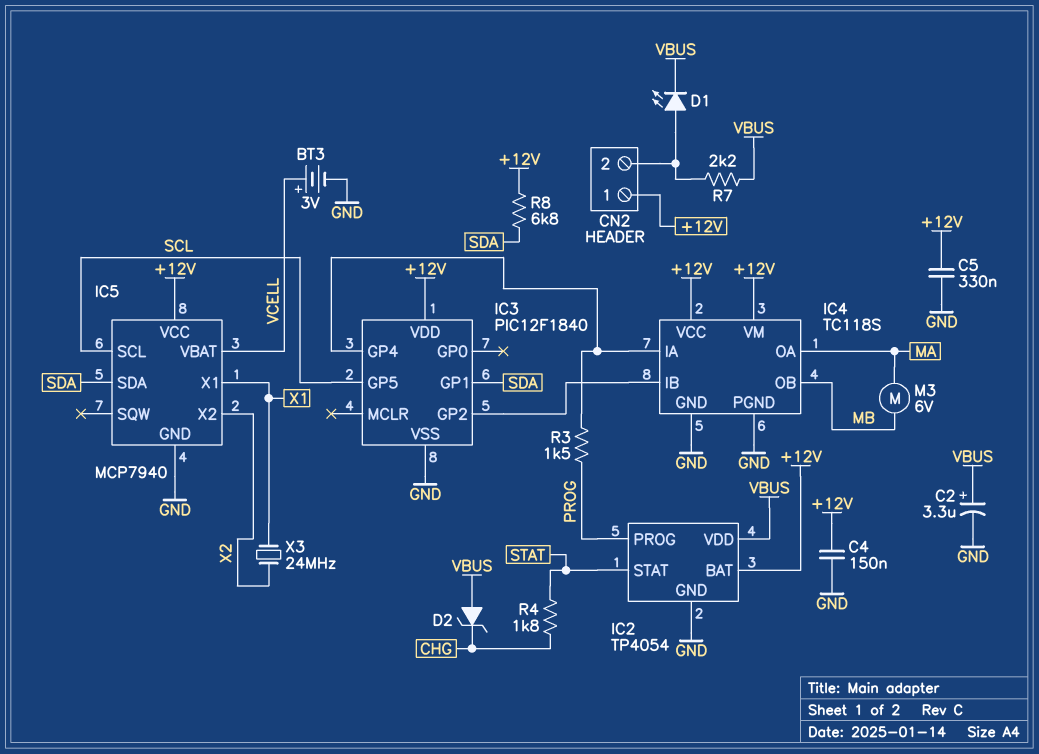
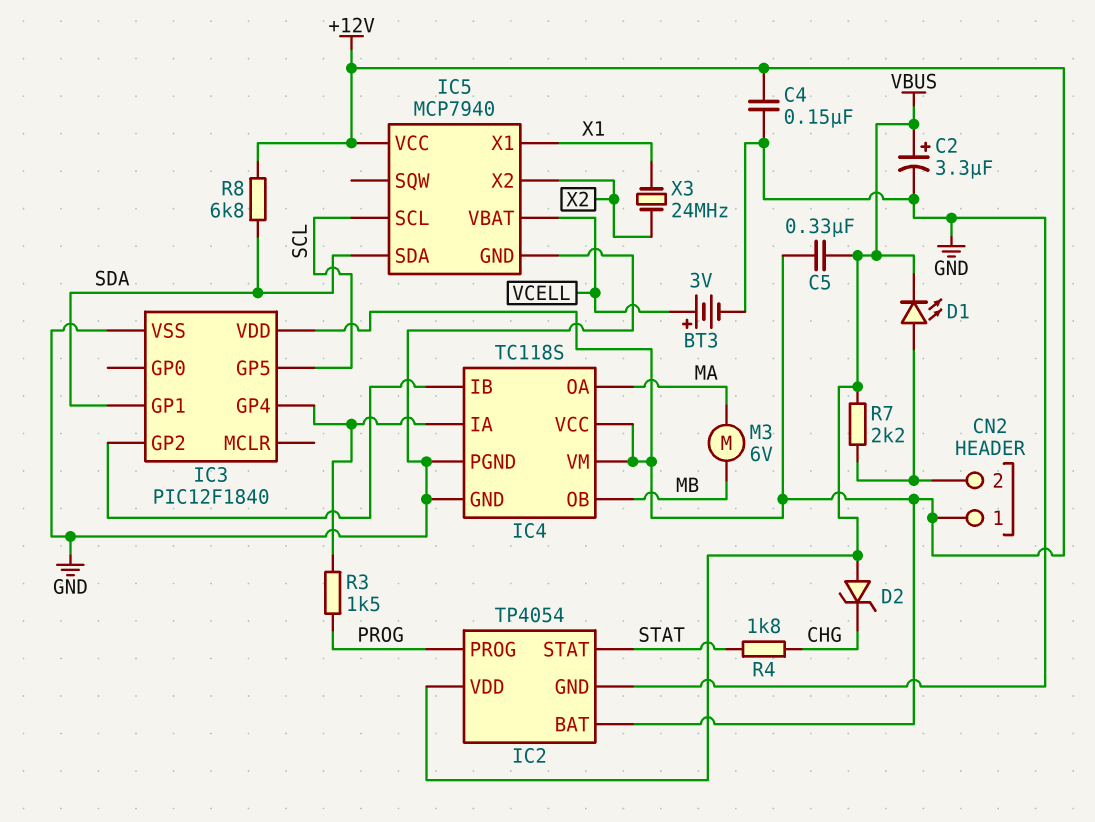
C5: 330nF (+12V, GND) -> 330nF (+12V, VBUS)

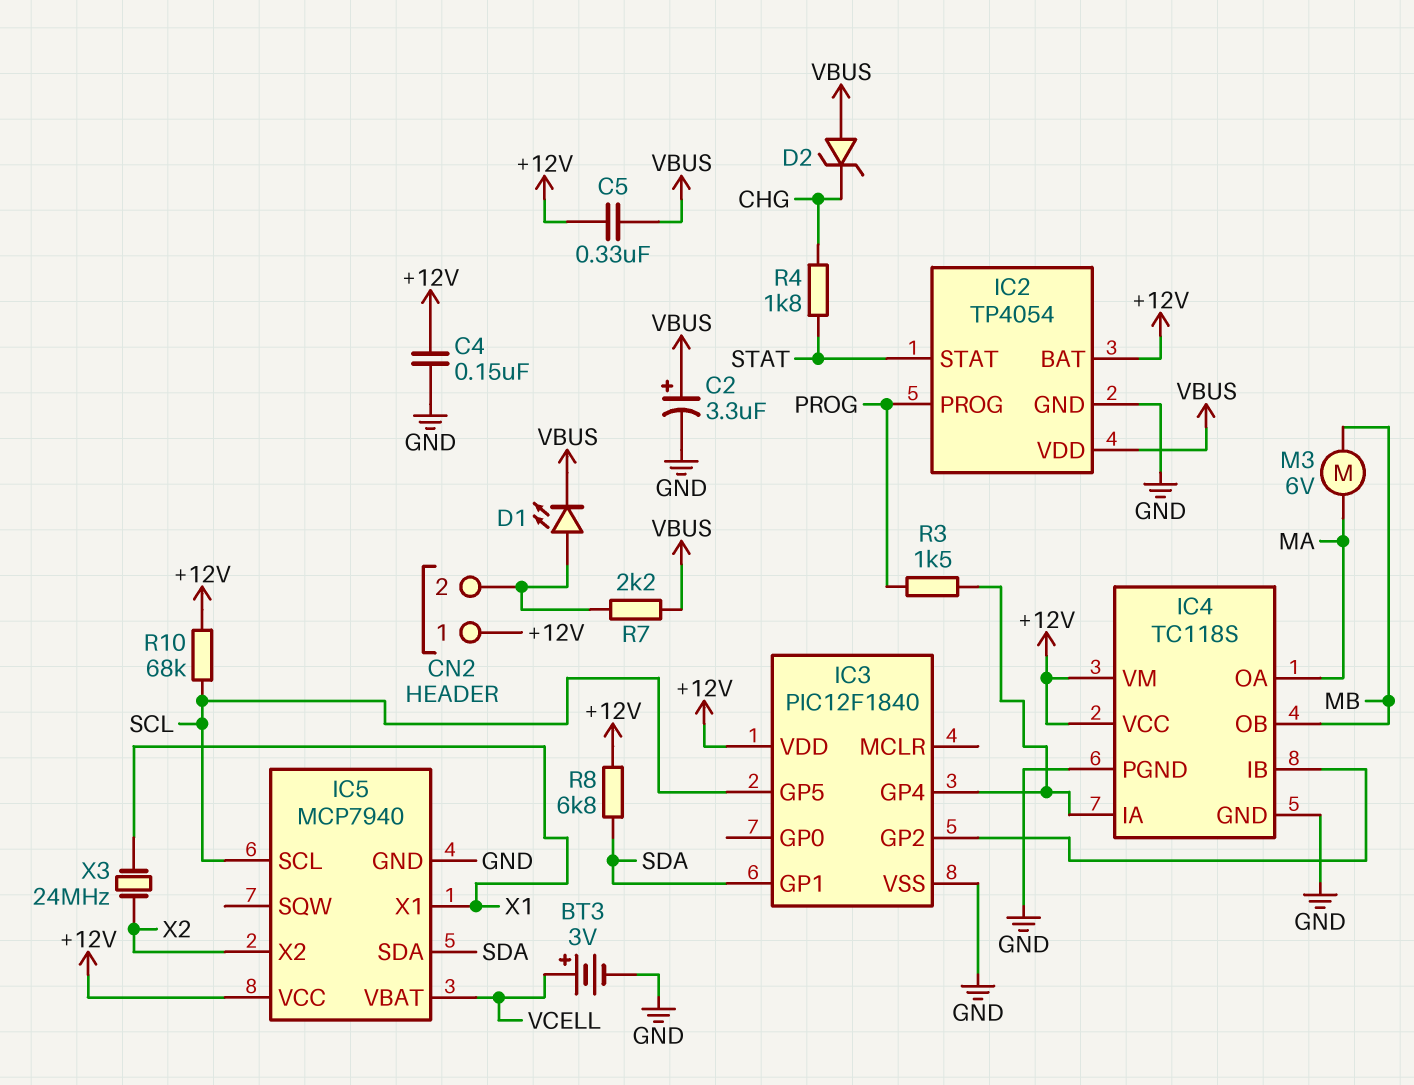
R10: none -> 68k (+12V, SCL)

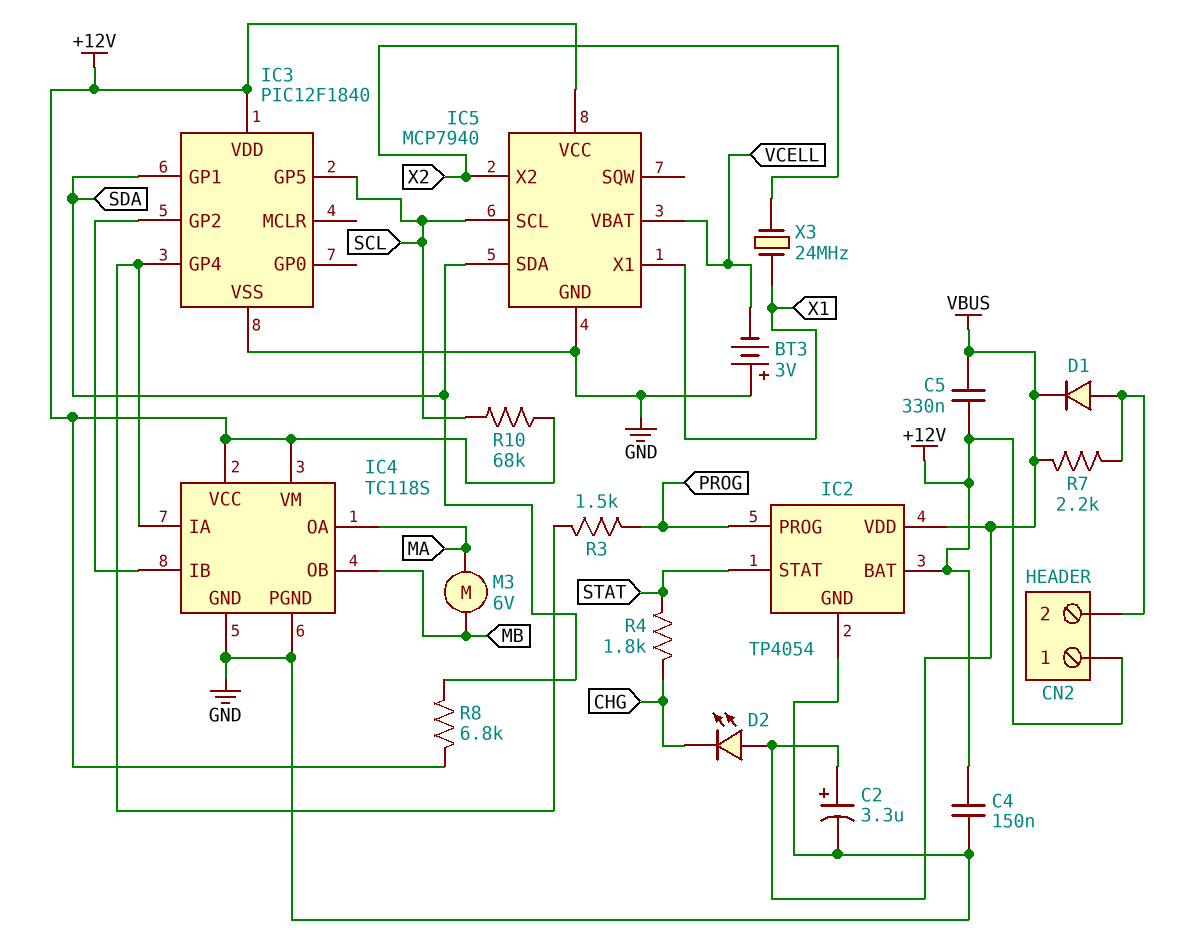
BT3: 3V (plus VCELL, minus GND) -> 3V (plus GND, minus VCELL)
D1: LED (A CN2/2, K VBUS) -> diode (A CN2/2, K VBUS)
D2: zener (A VBUS, K CHG) -> LED (A VBUS, K CHG)

